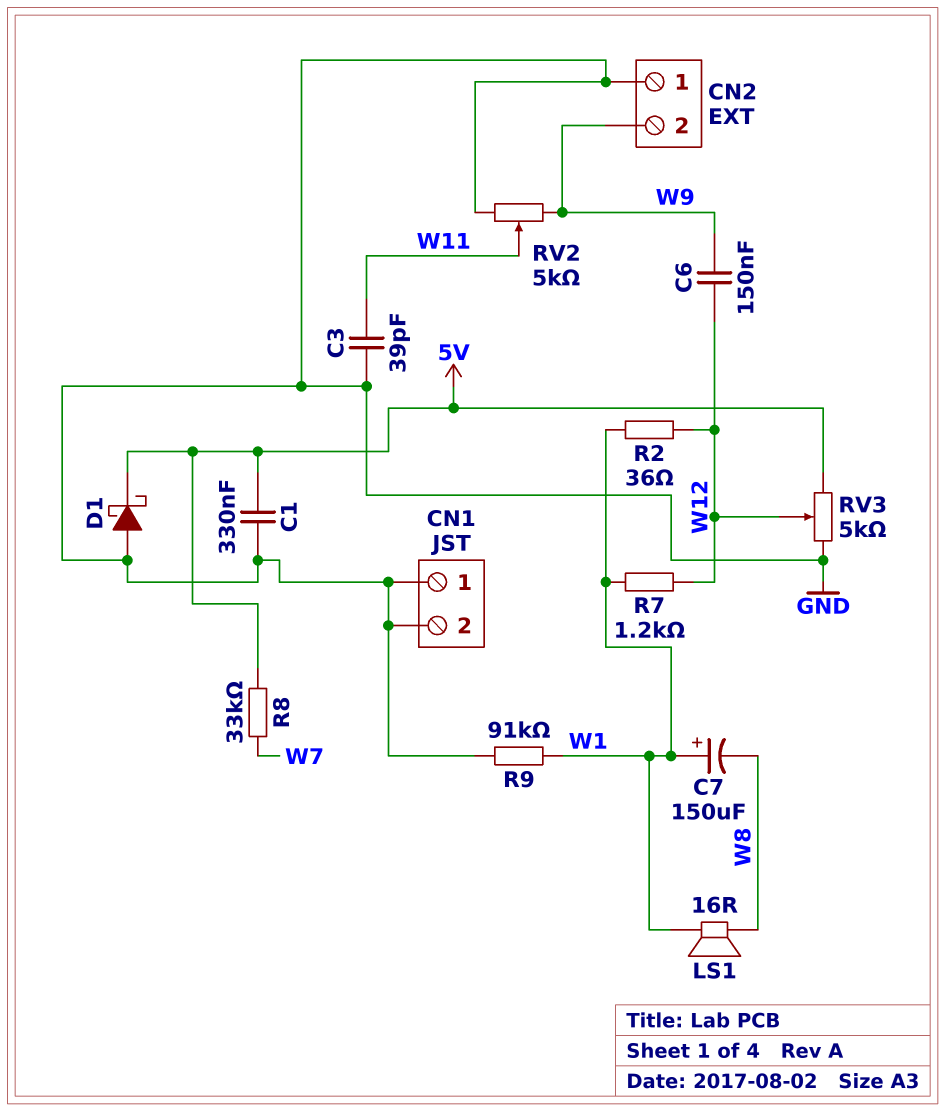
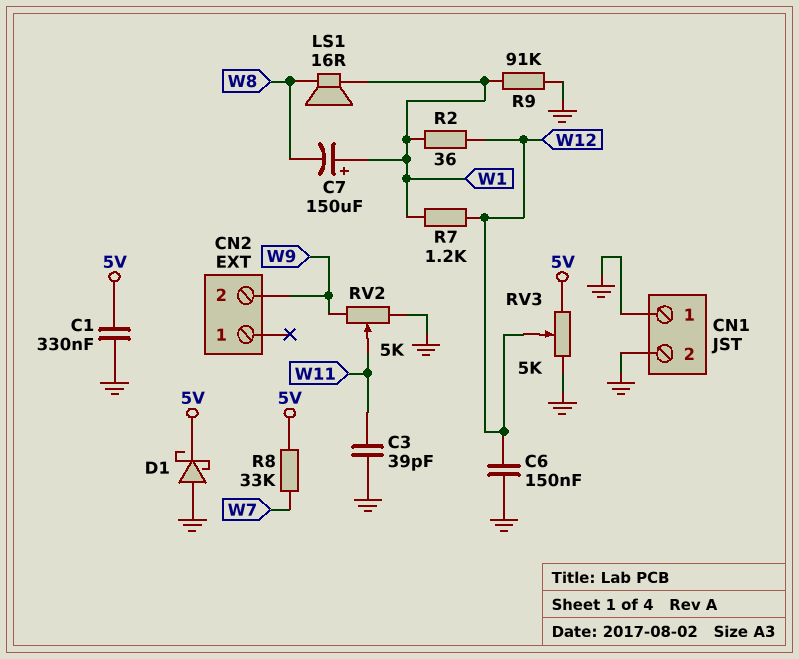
C6: 150nF (W9, W12) -> 150nF (GND, W12)
CN2 pin 1: GND -> none

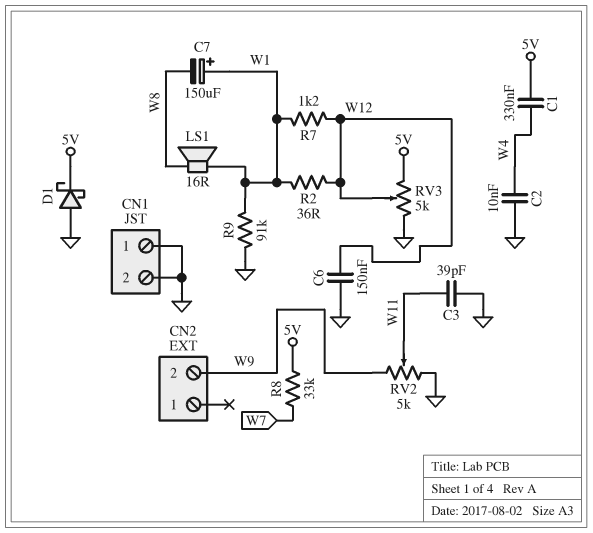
C1: 330nF (5V, GND) -> 330nF (5V, W4)
C2: none -> 10nF (GND, W4)

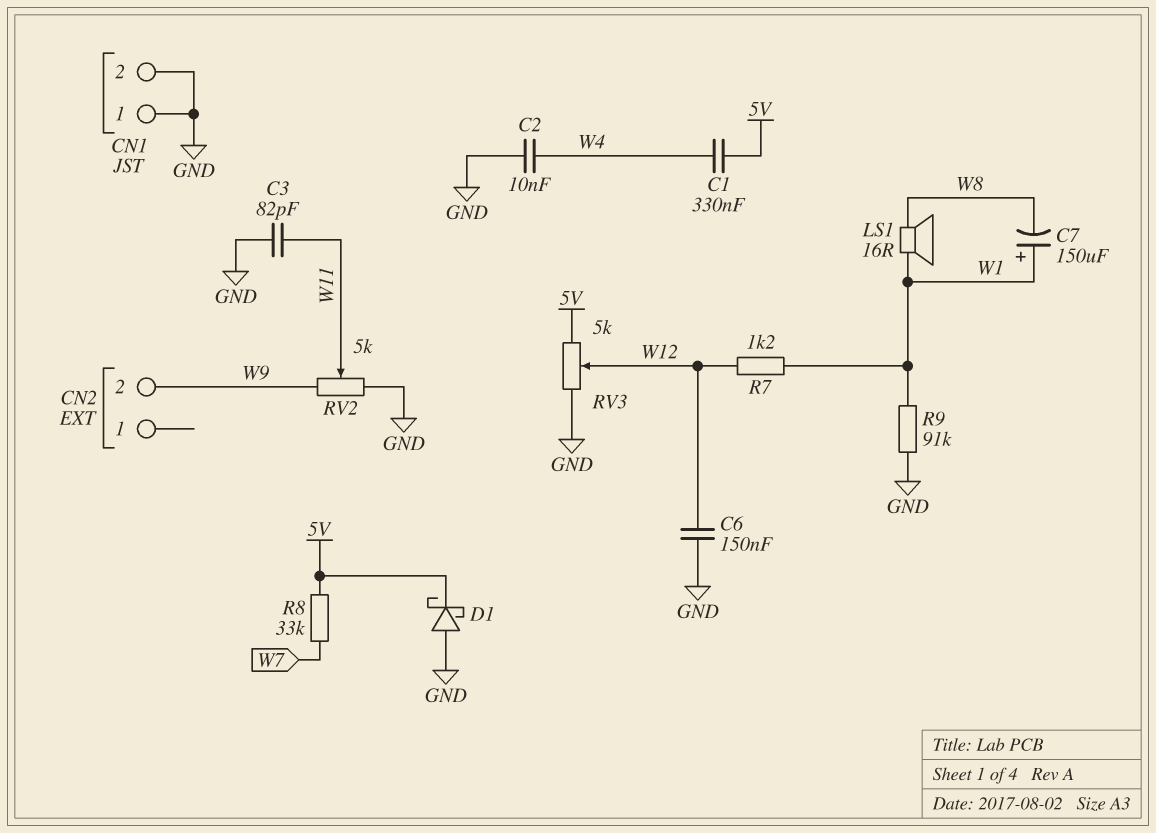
C3: 39pF (GND, W11) -> 82pF (GND, W11)
R2: 36 (W1, W12) -> none

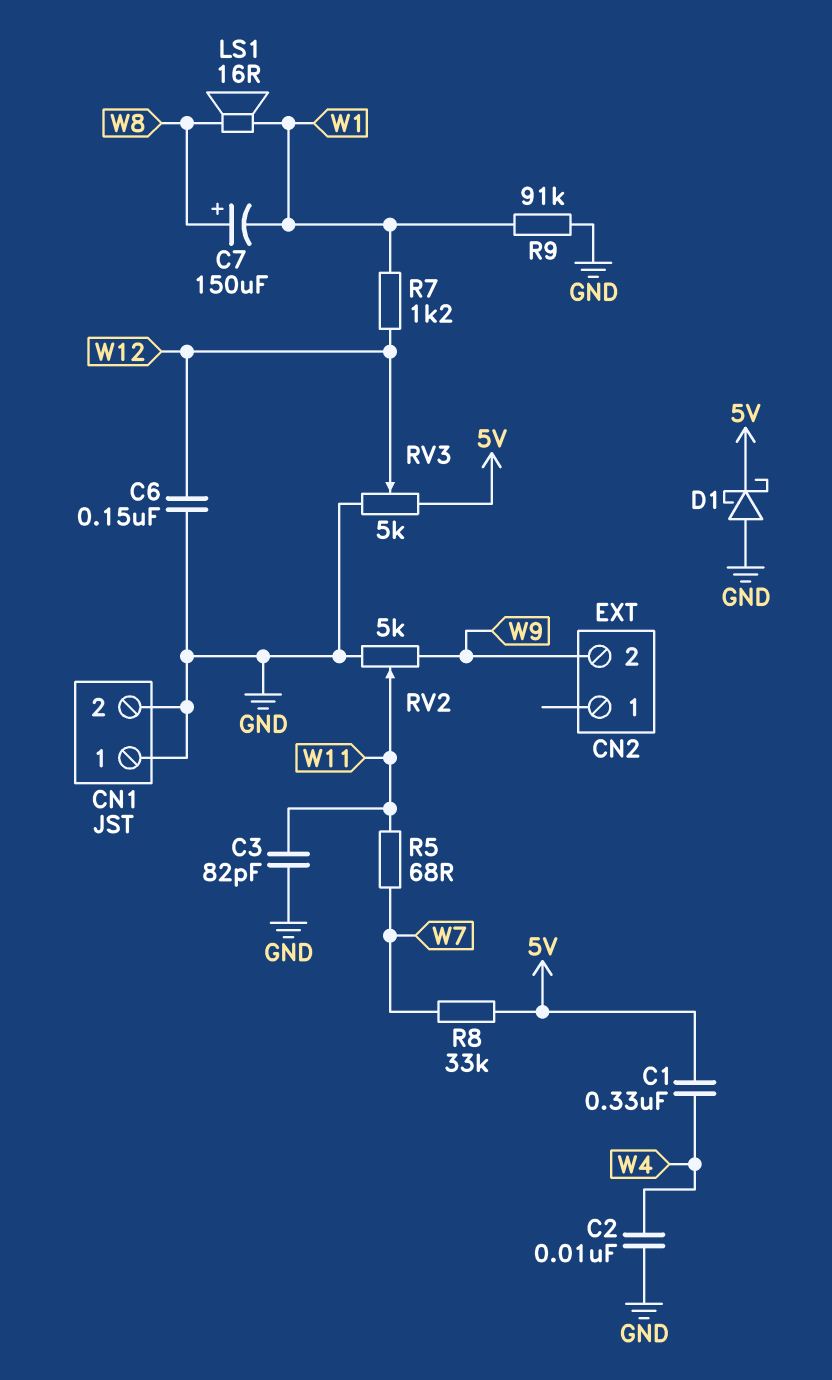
C7: 150uF (plus W1, minus W8) -> 150uF (plus W8, minus W1)
R5: none -> 68 (W7, W11)

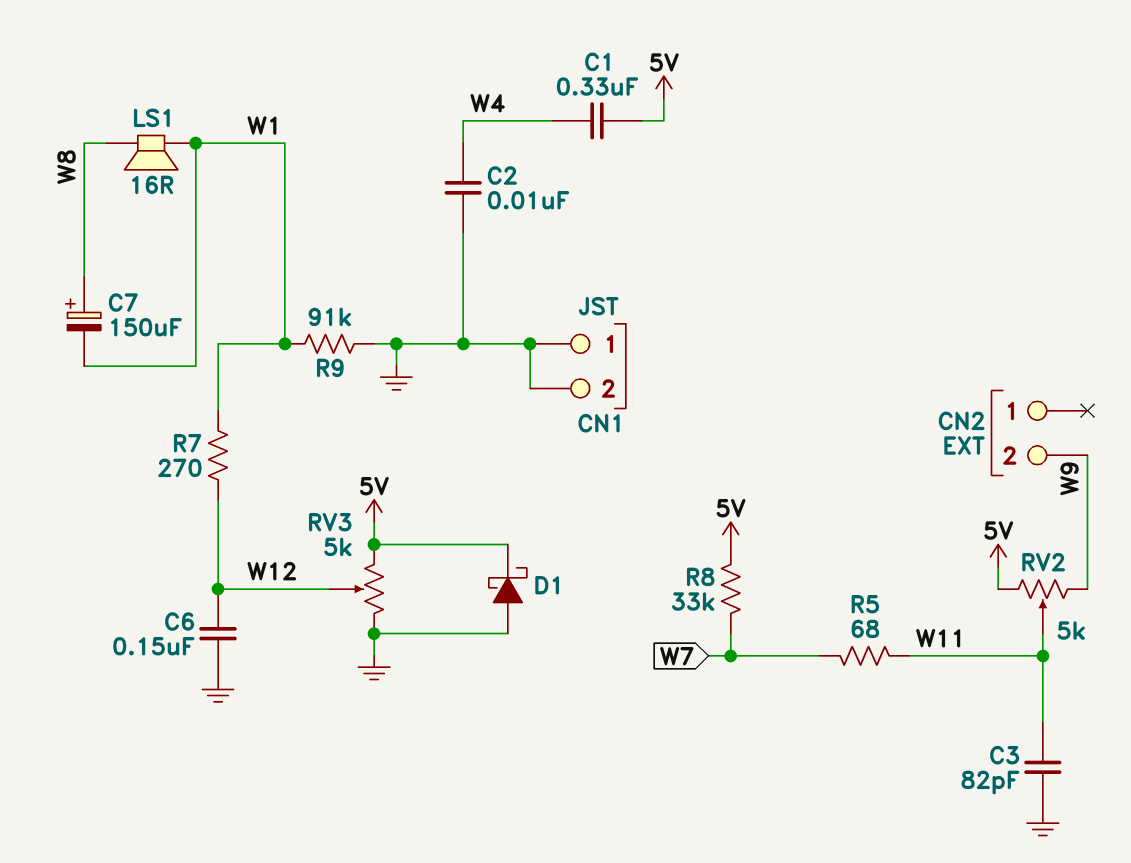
R7: 1.2k (W1, W12) -> 270 (W1, W12)
RV2: 5k (GND, W9, wiper W11) -> 5k (5V, W9, wiper W11)

